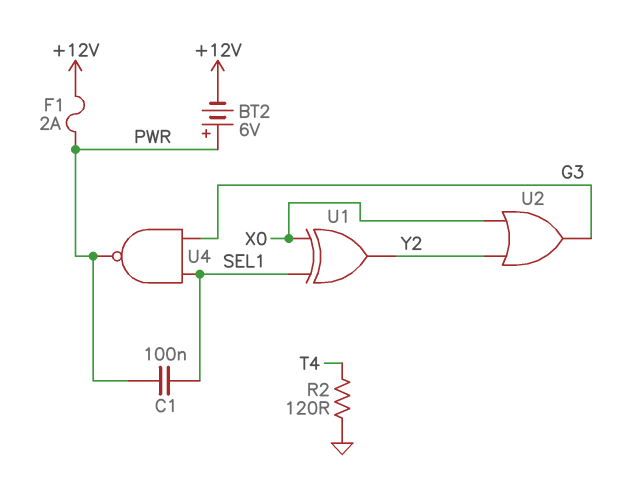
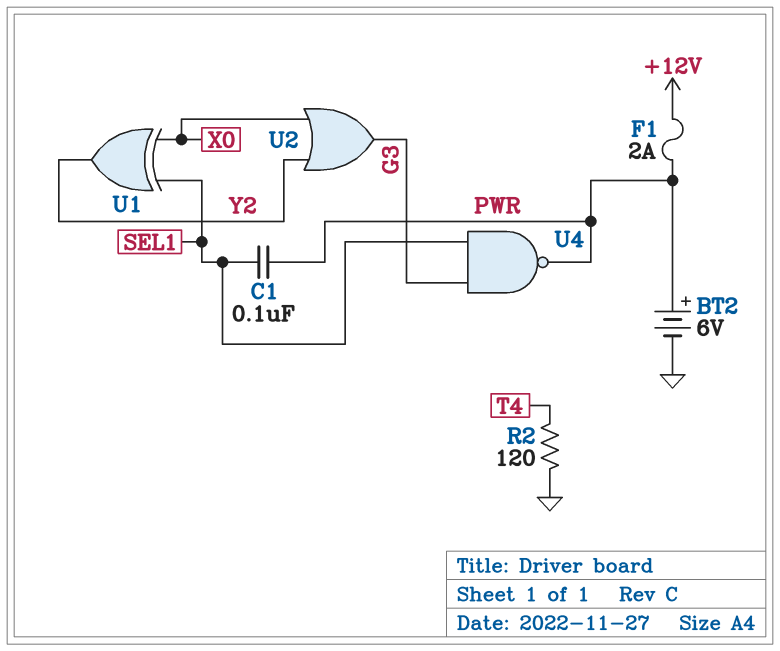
BT2: 6V (plus PWR, minus +12V) -> 6V (plus PWR, minus GND)

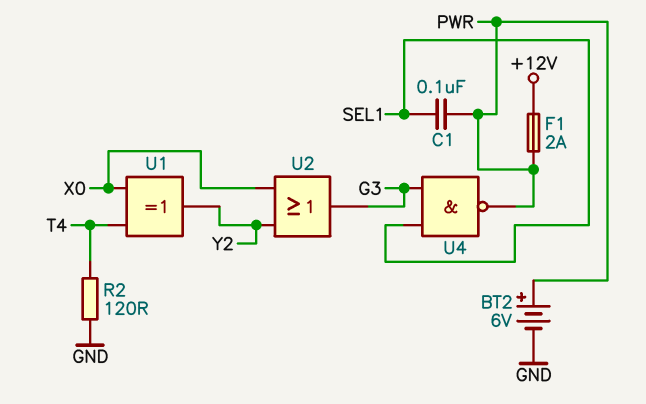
U1: XOR (in SEL1, in X0, out Y2) -> XOR (in T4, in X0, out Y2)

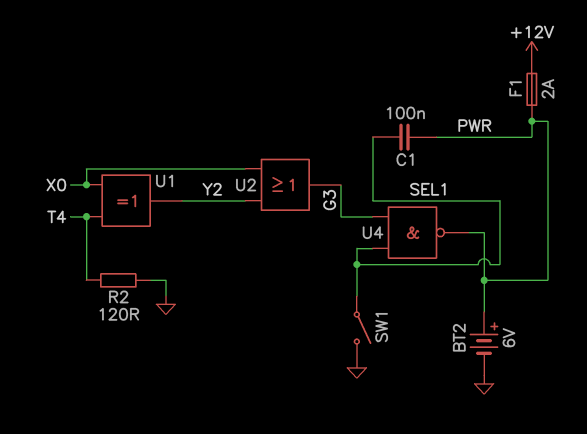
SW1: none -> switch (GND, SEL1)

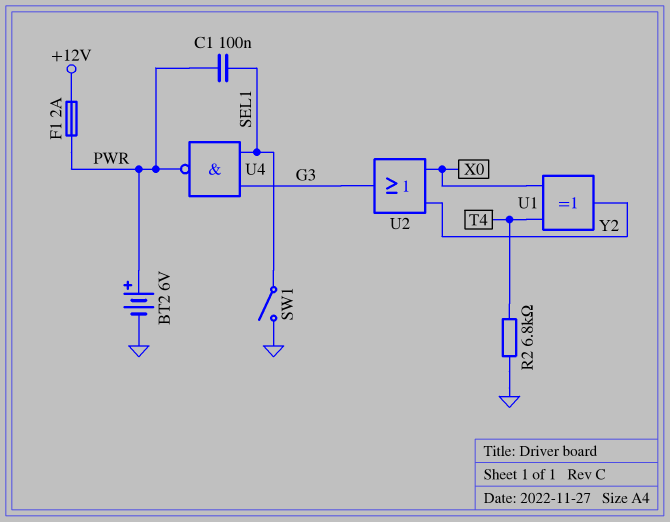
R2: 120 (GND, T4) -> 6.8k (GND, T4)

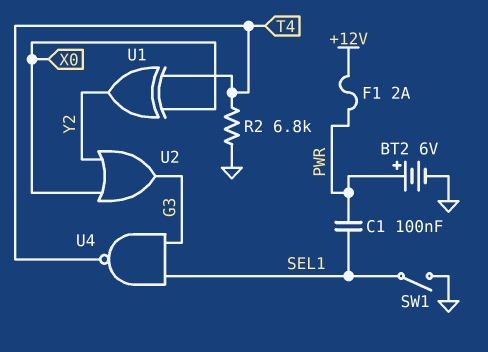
U4: NAND (in G3, in SEL1, out PWR) -> NAND (in G3, in SEL1, out T4)

